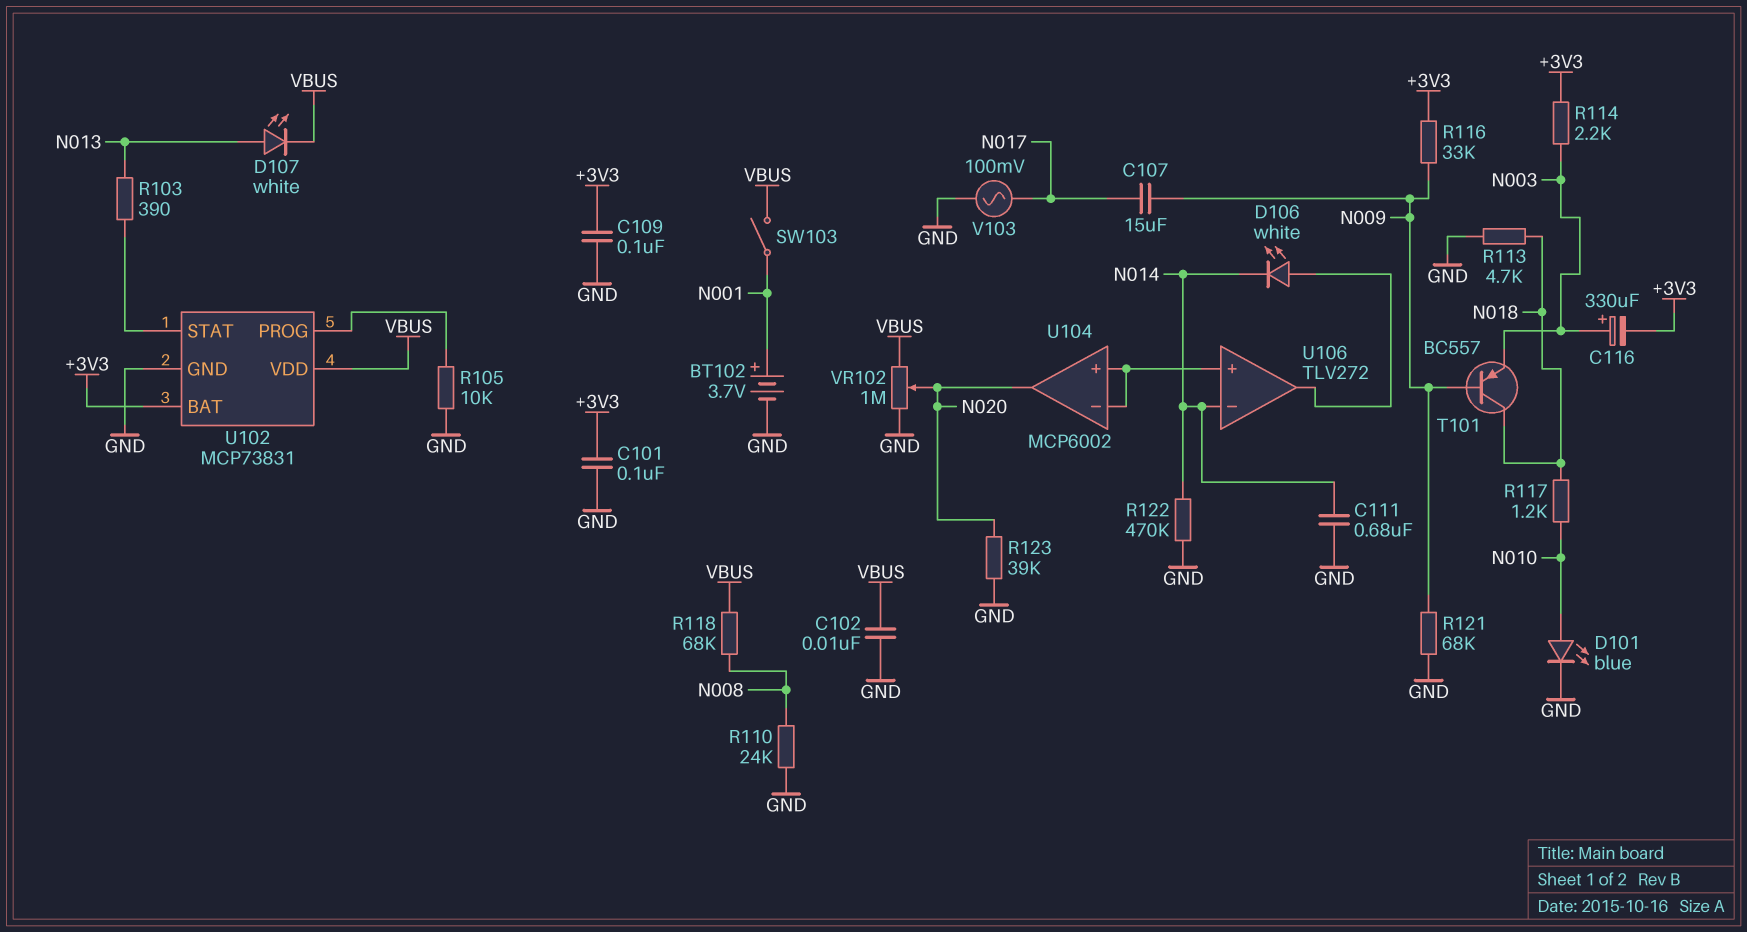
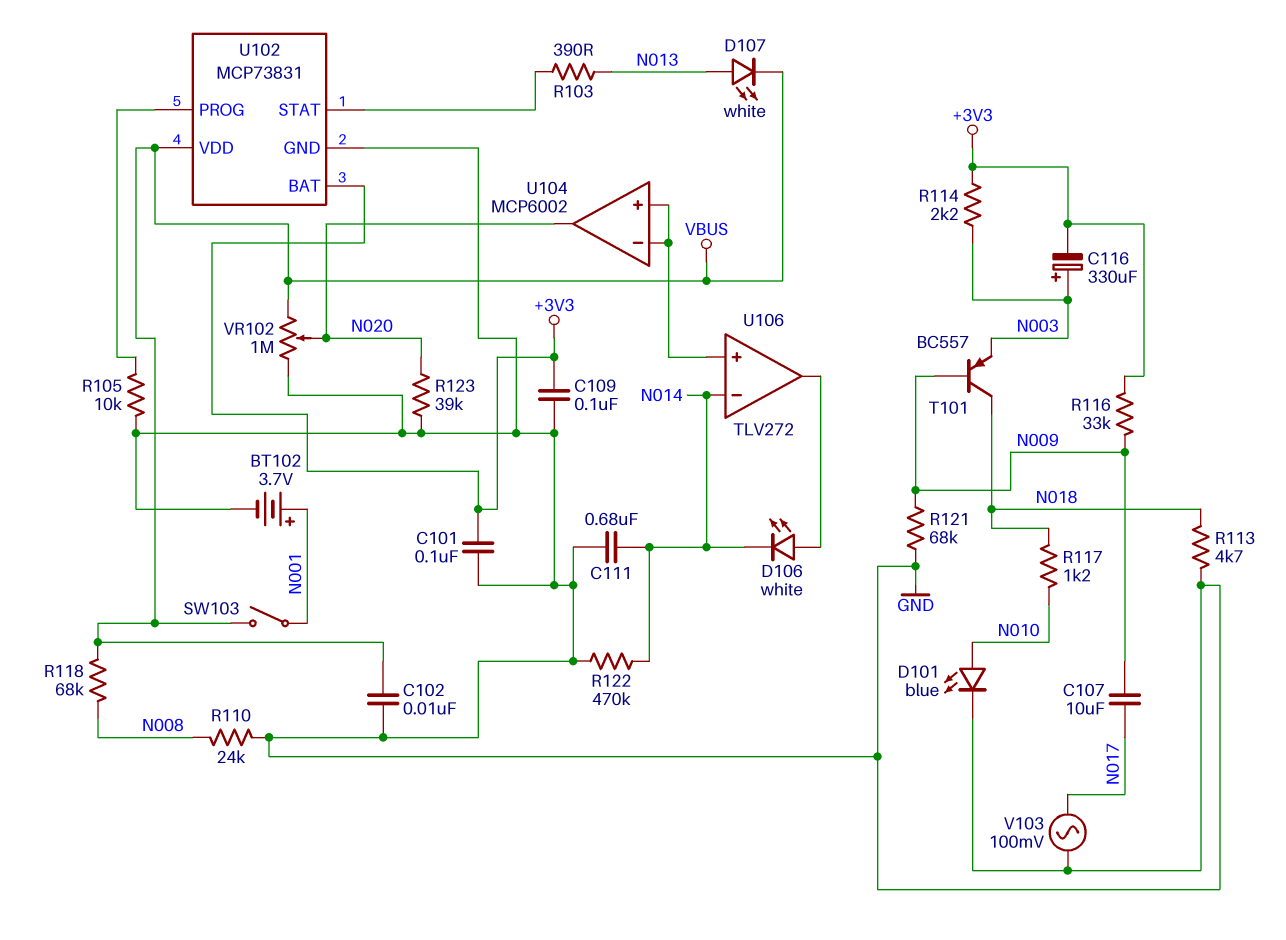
C107: 15uF (N009, N017) -> 10uF (N009, N017)

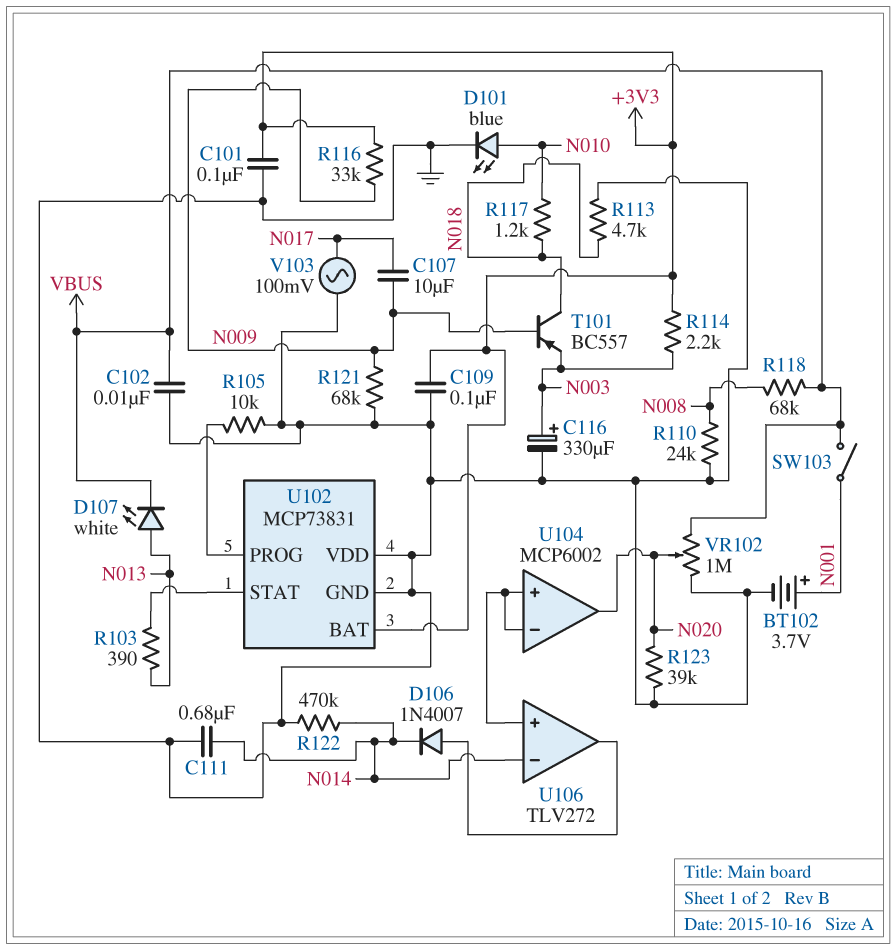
C116: 330uF (plus N003, minus +3V3) -> 330uF (plus N003, minus GND)
D106: LED white (A U106/out, K N014) -> diode 1N4007 (A U106/out, K N014)
U102 pin VDD: VBUS -> GND

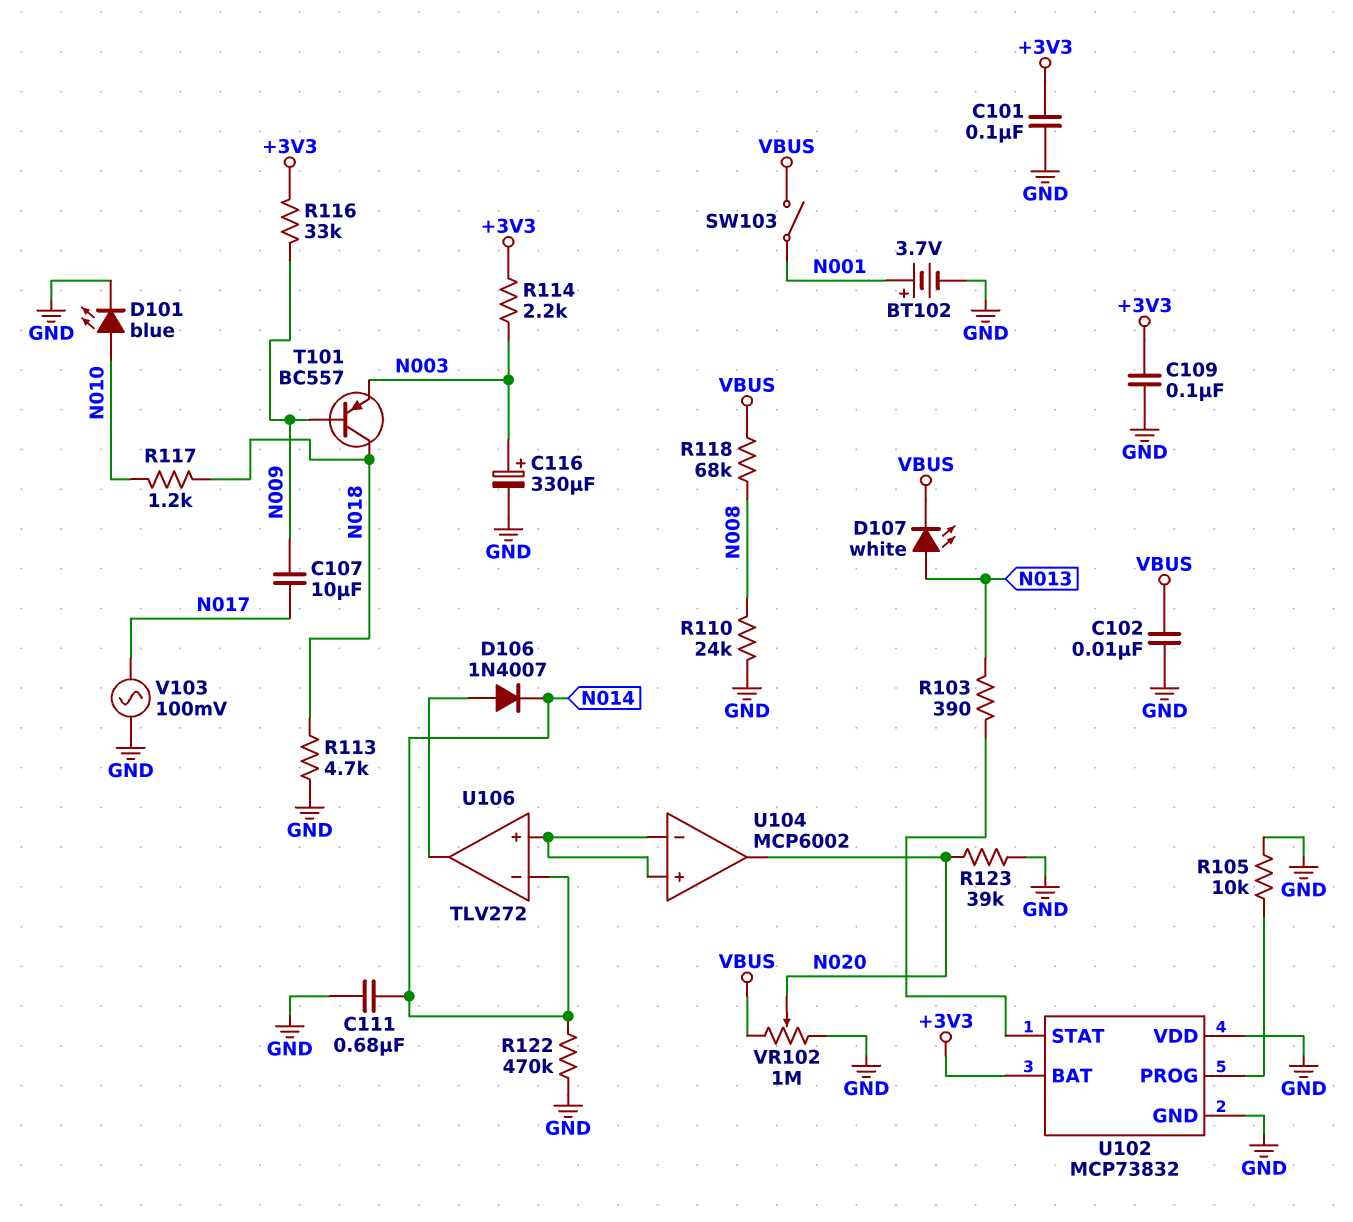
R121: 68k (GND, N009) -> none
U102: MCP73831 -> MCP73832

